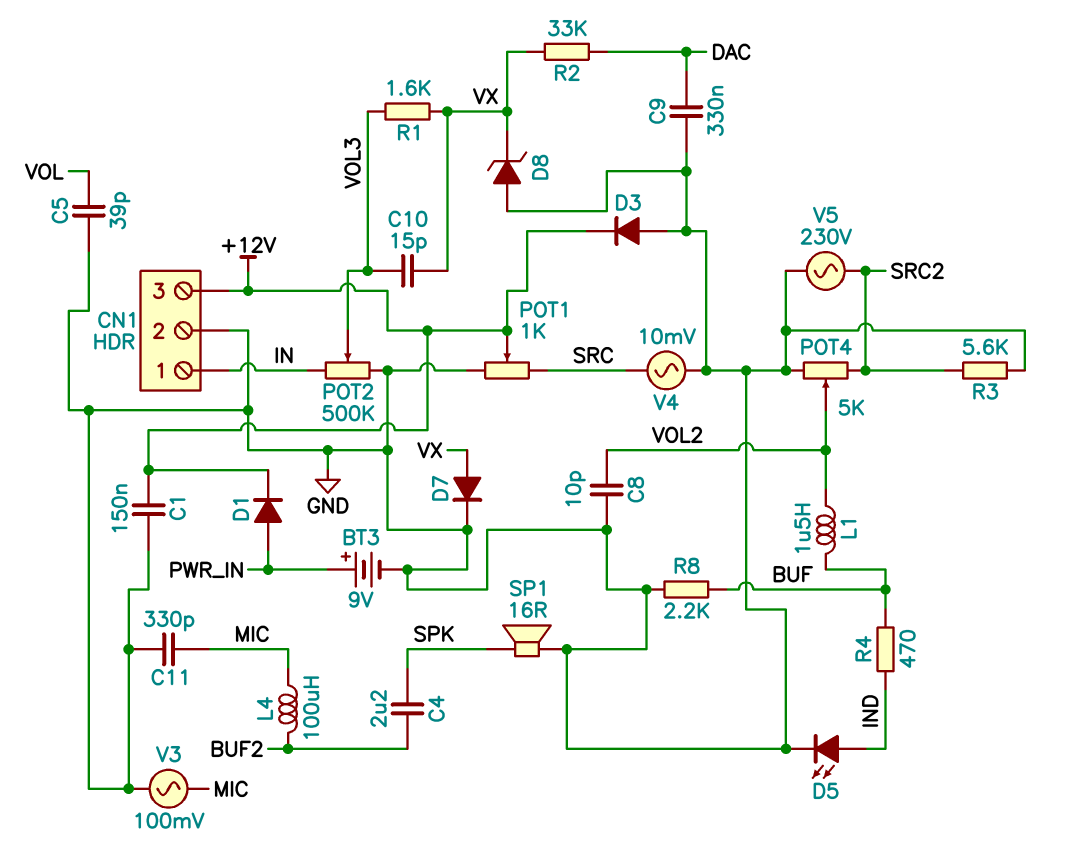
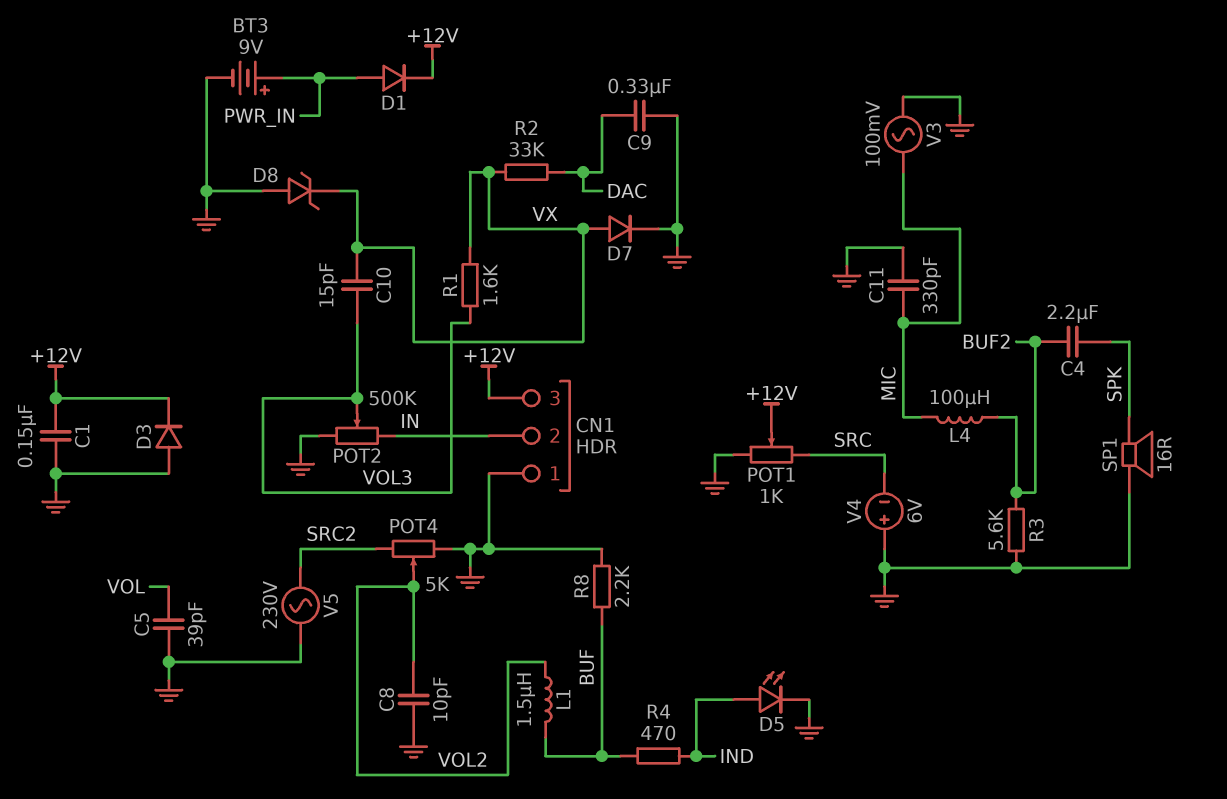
CN1 pin 1: IN -> GND
CN1 pin 2: GND -> IN
R3: 5.6k (GND, SRC2) -> 5.6k (BUF2, GND)
V4: AC 10mV (GND, SRC) -> 6V (plus GND, minus SRC)

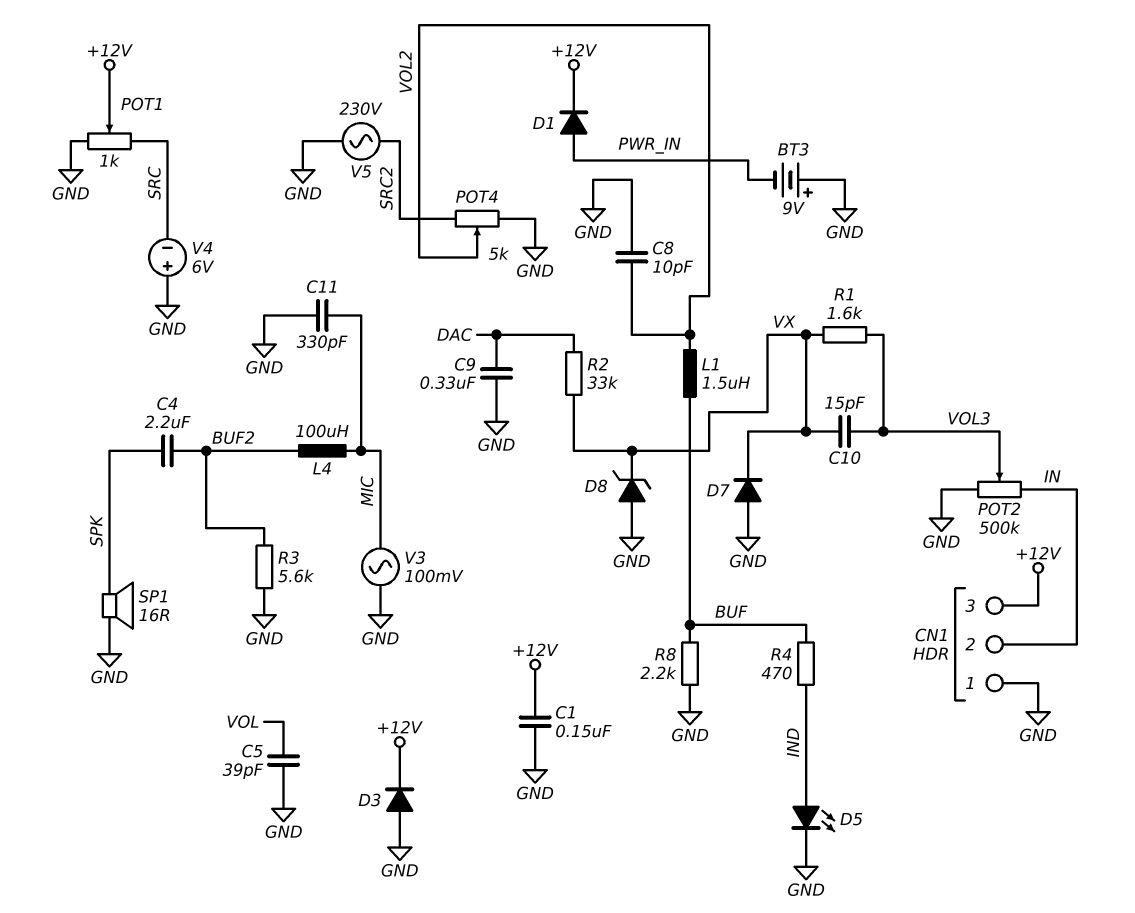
BT3: 9V (plus PWR_IN, minus GND) -> 9V (plus GND, minus PWR_IN)
D7: diode (A VX, K GND) -> diode (A GND, K VX)

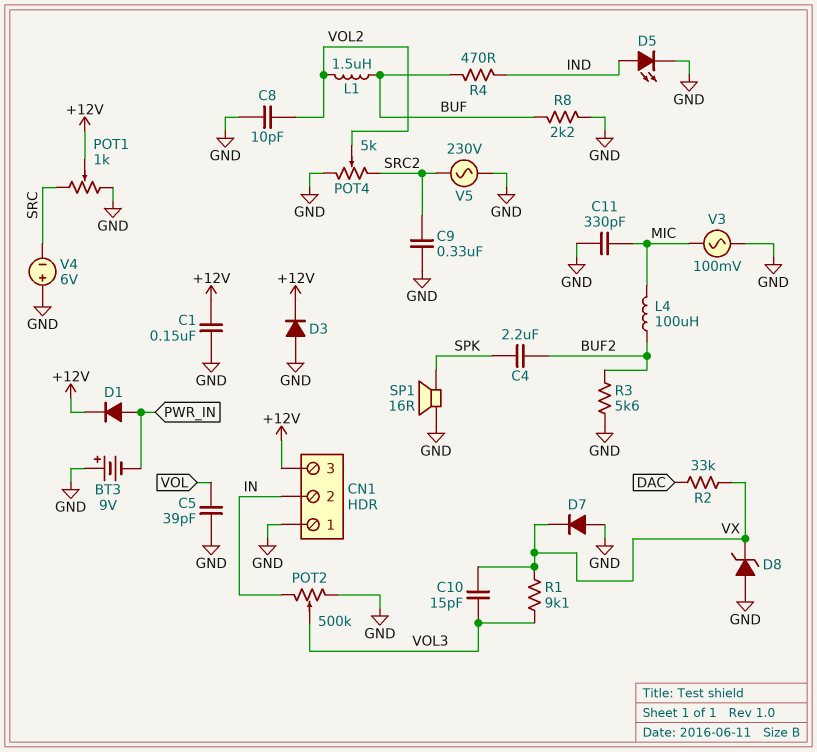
C9: 330nF (DAC, GND) -> 330nF (GND, SRC2)
R1: 1.6k (VOL3, VX) -> 9.1k (VOL3, VX)

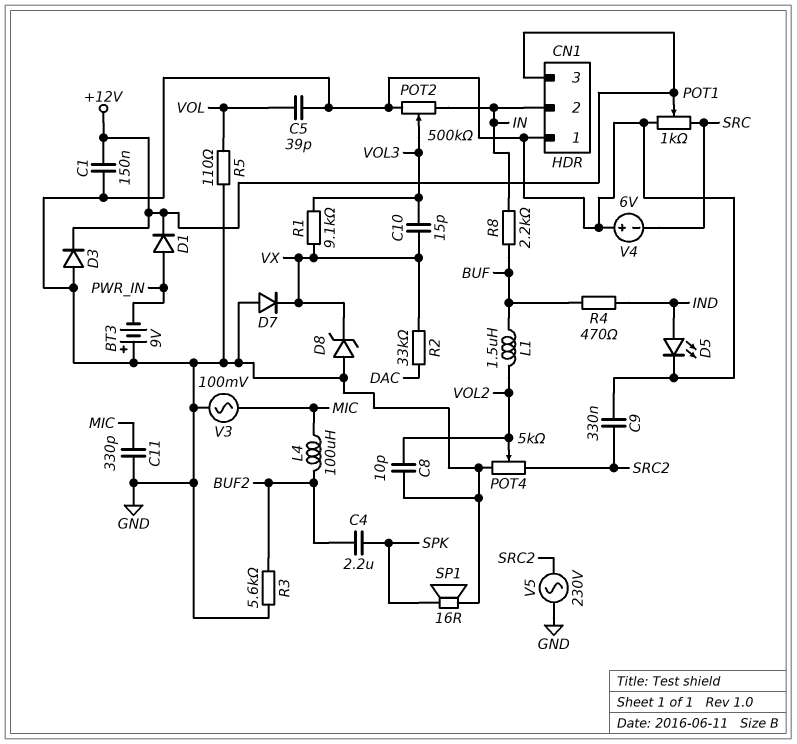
R5: none -> 110 (GND, VOL)
R8: 2.2k (BUF, GND) -> 2.2k (BUF, IN)

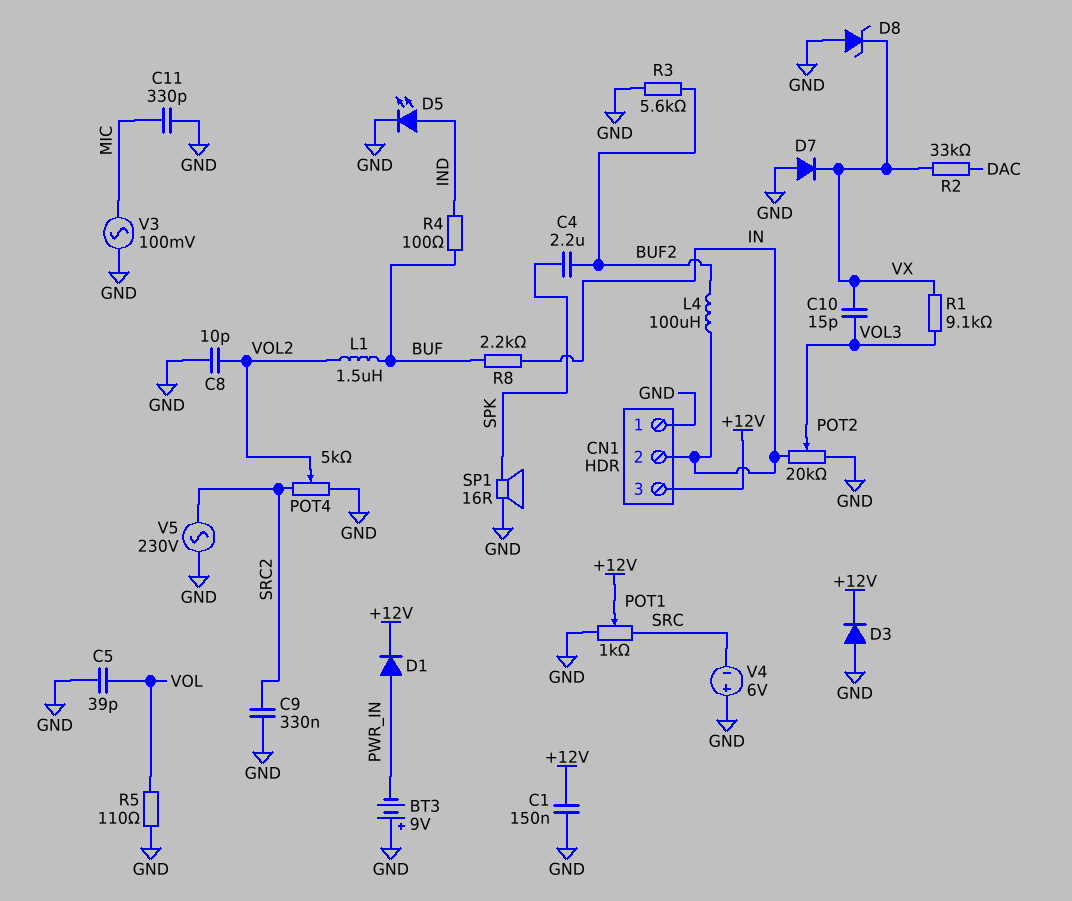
L4: 100uH (BUF2, MIC) -> 100uH (BUF2, IN)
POT2: 500k (GND, IN, wiper VOL3) -> 20k (GND, IN, wiper VOL3)
R4: 470 (BUF, IND) -> 100 (BUF, IND)

